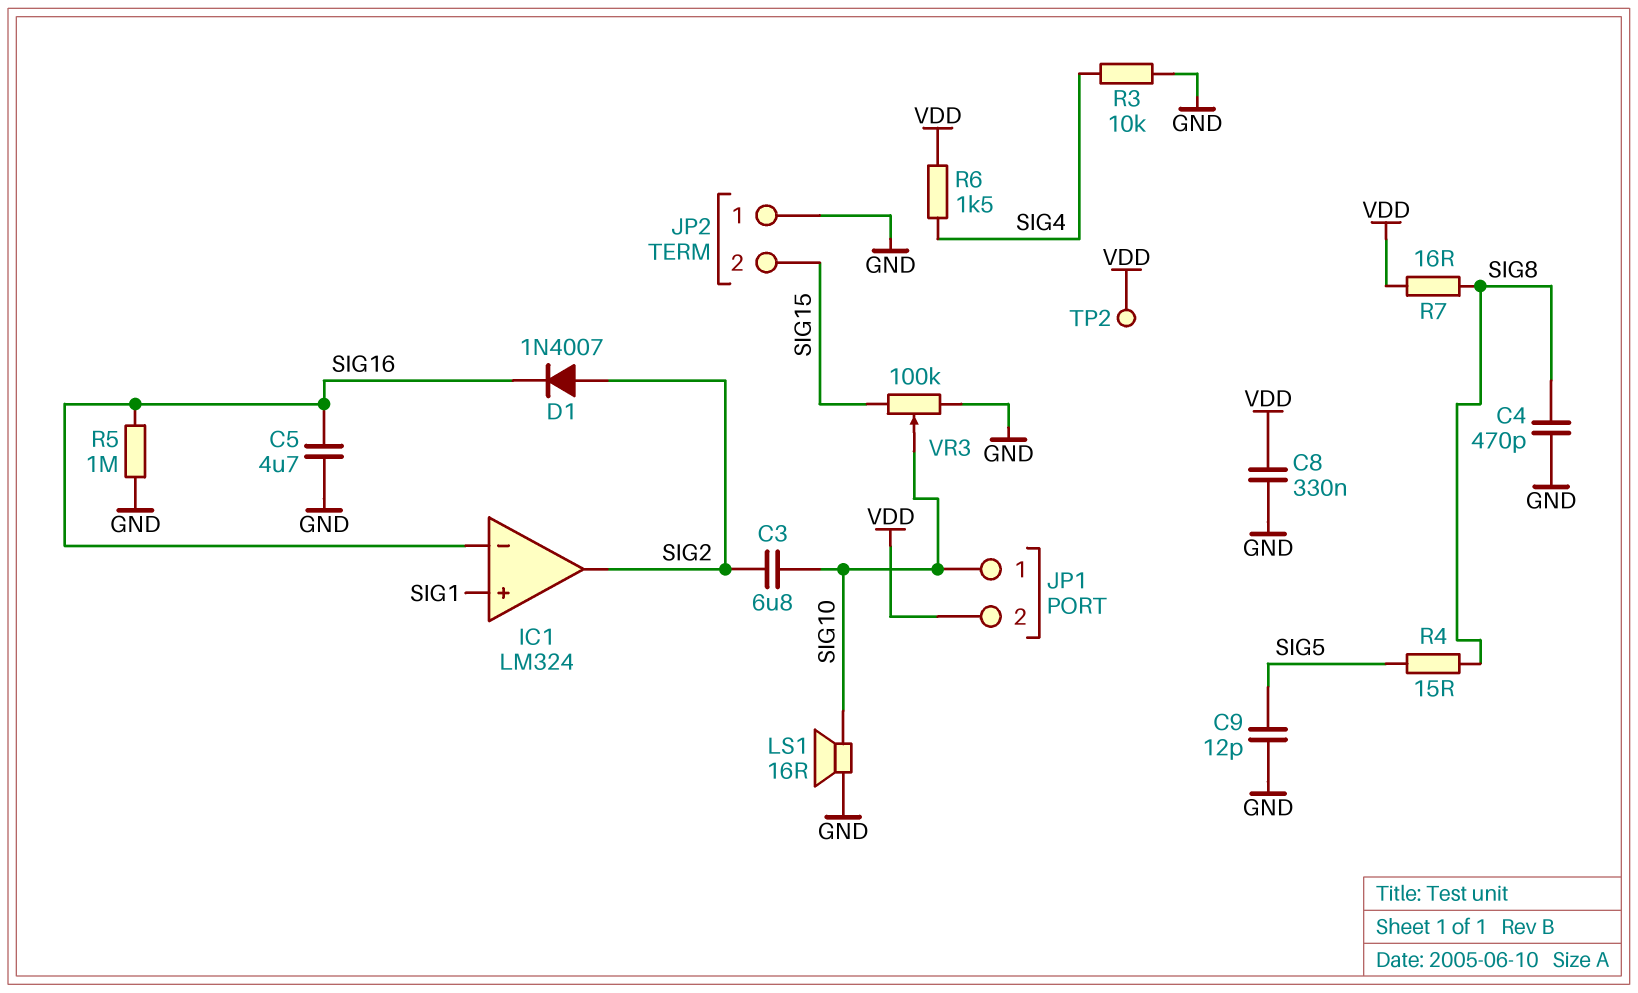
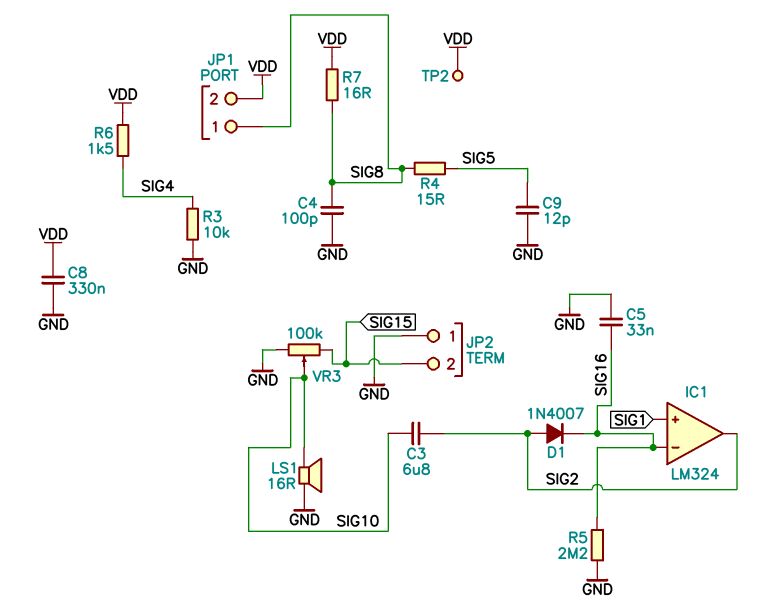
C4: 470pF (GND, SIG8) -> 100pF (GND, SIG8)
C5: 4.7uF (GND, SIG16) -> 33nF (GND, SIG16)
JP1 pin 1: SIG10 -> SIG8
R5: 1M (GND, SIG16) -> 2.2M (GND, SIG16)

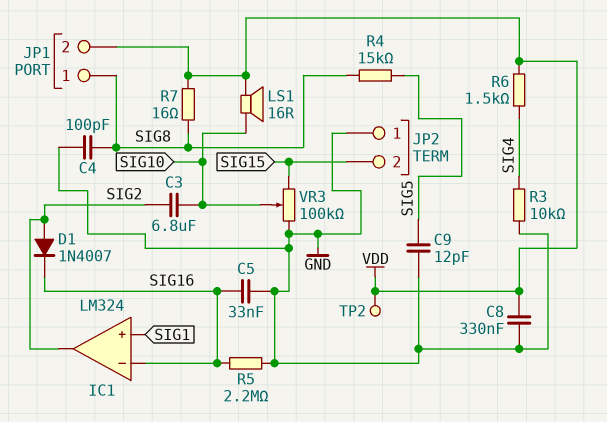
LS1: speaker 16R (GND, SIG10) -> speaker 16R (SIG10, VDD)
R4: 15 (SIG5, SIG8) -> 15k (SIG5, SIG8)

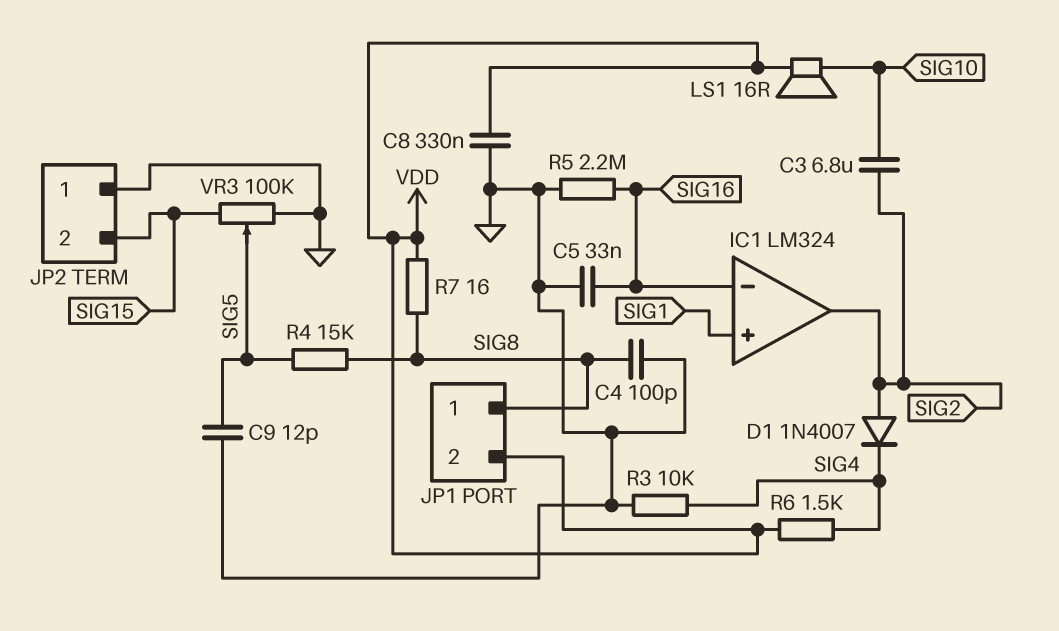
D1: diode 1N4007 (A SIG2, K SIG16) -> diode 1N4007 (A SIG2, K SIG4)
TP2: test point (VDD) -> none
VR3: 100k (GND, SIG15, wiper SIG10) -> 100k (GND, SIG15, wiper SIG5)

